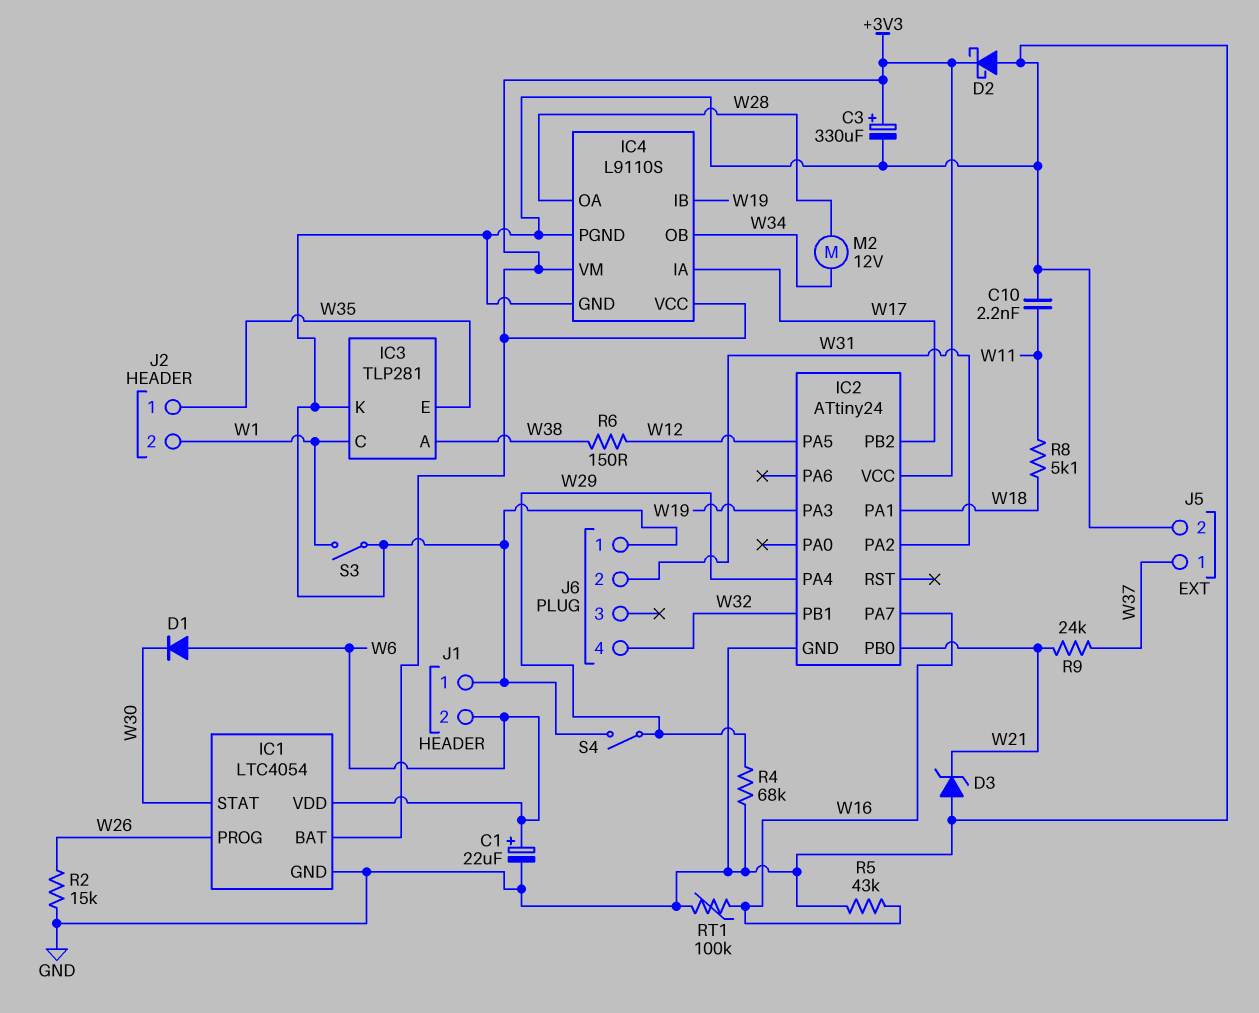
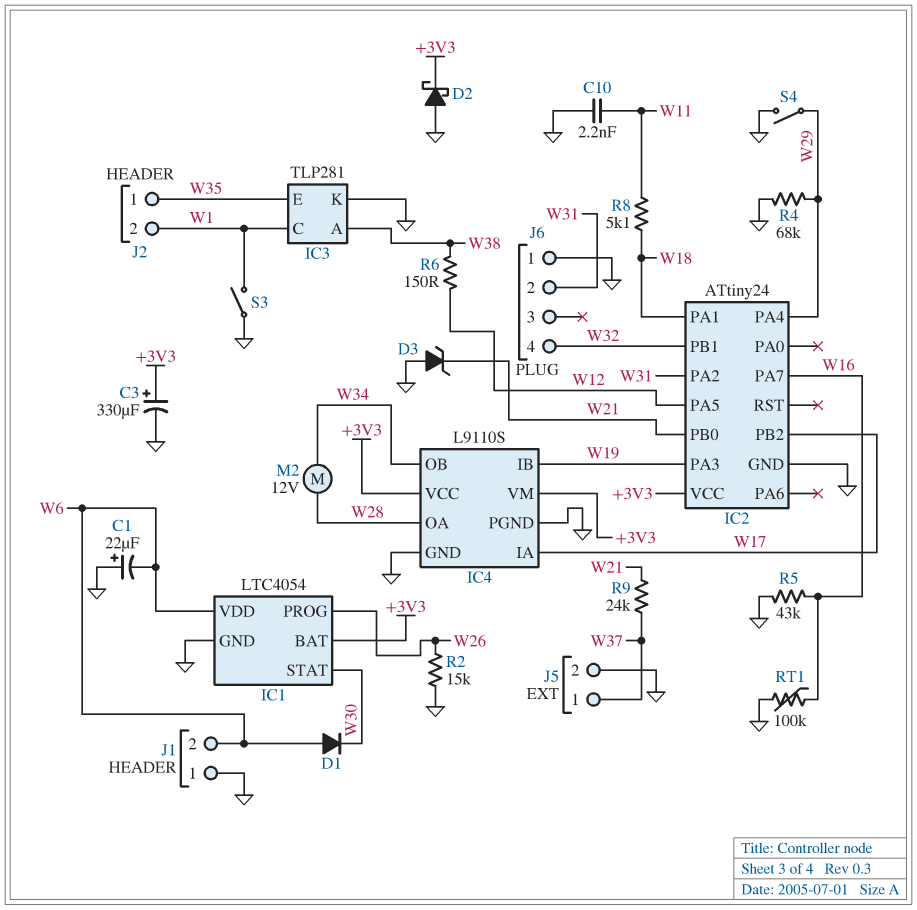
C1: 22uF (plus W6, minus GND) -> 22uF (plus GND, minus W6)

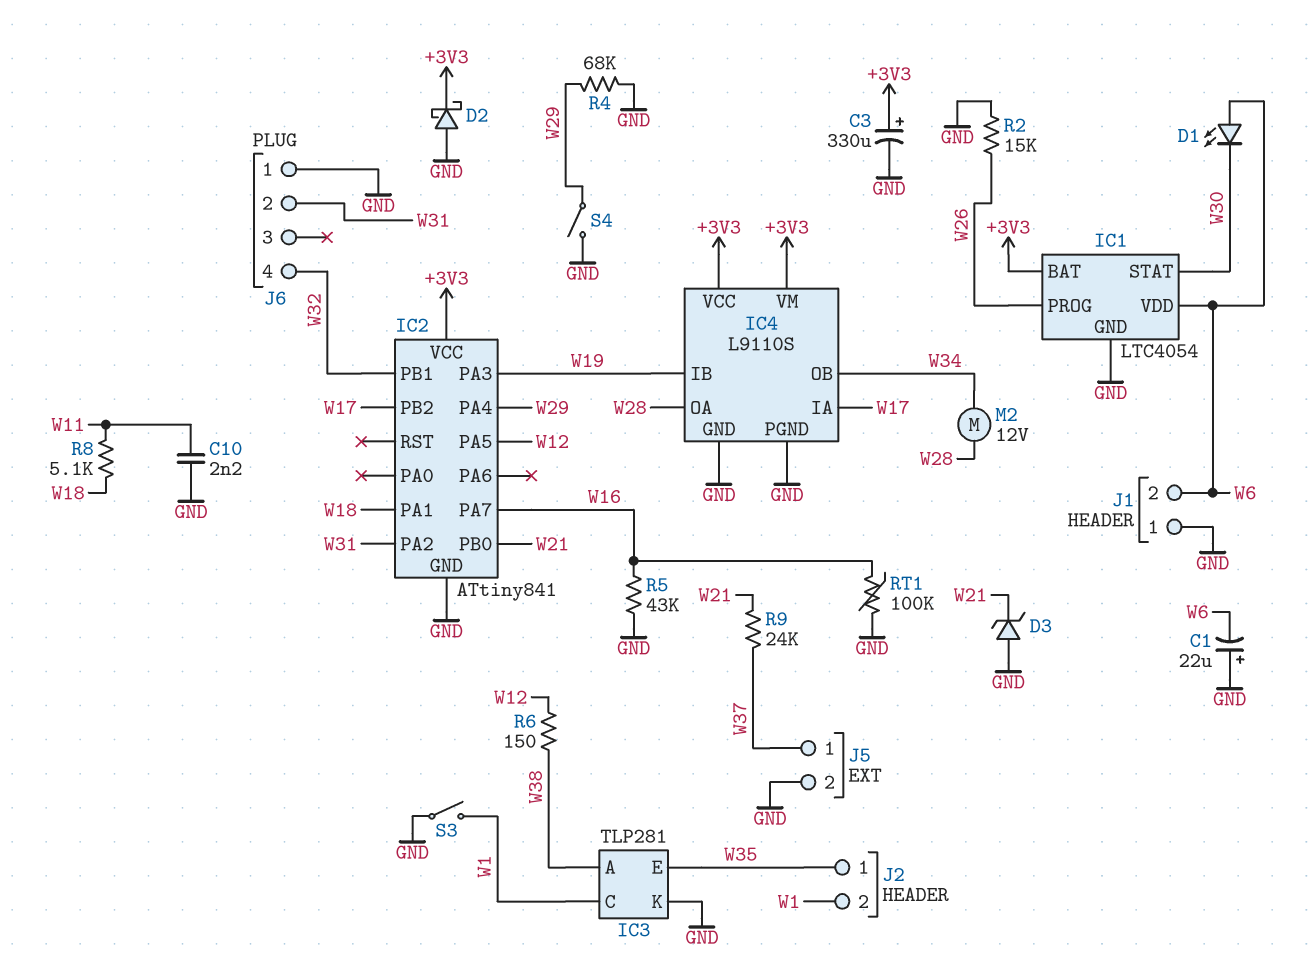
D1: diode (A W6, K W30) -> LED (A W6, K W30)
IC2: ATtiny24 -> ATtiny841

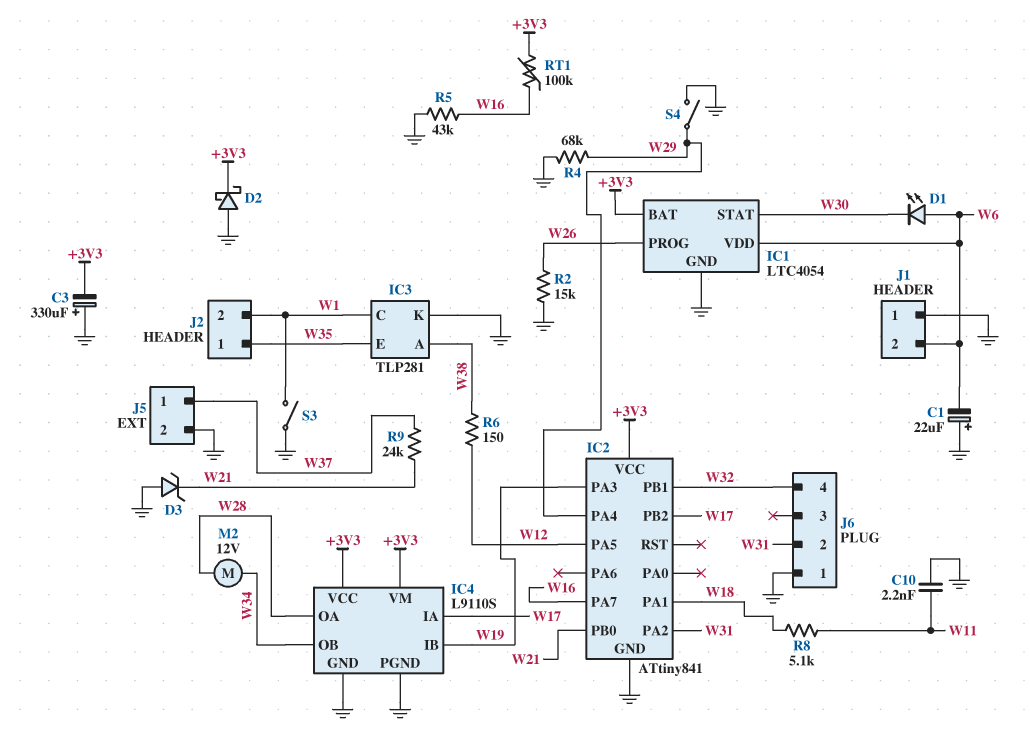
C3: 330uF (plus +3V3, minus GND) -> 330uF (plus GND, minus +3V3)
RT1: 100k (GND, W16) -> 100k (+3V3, W16)

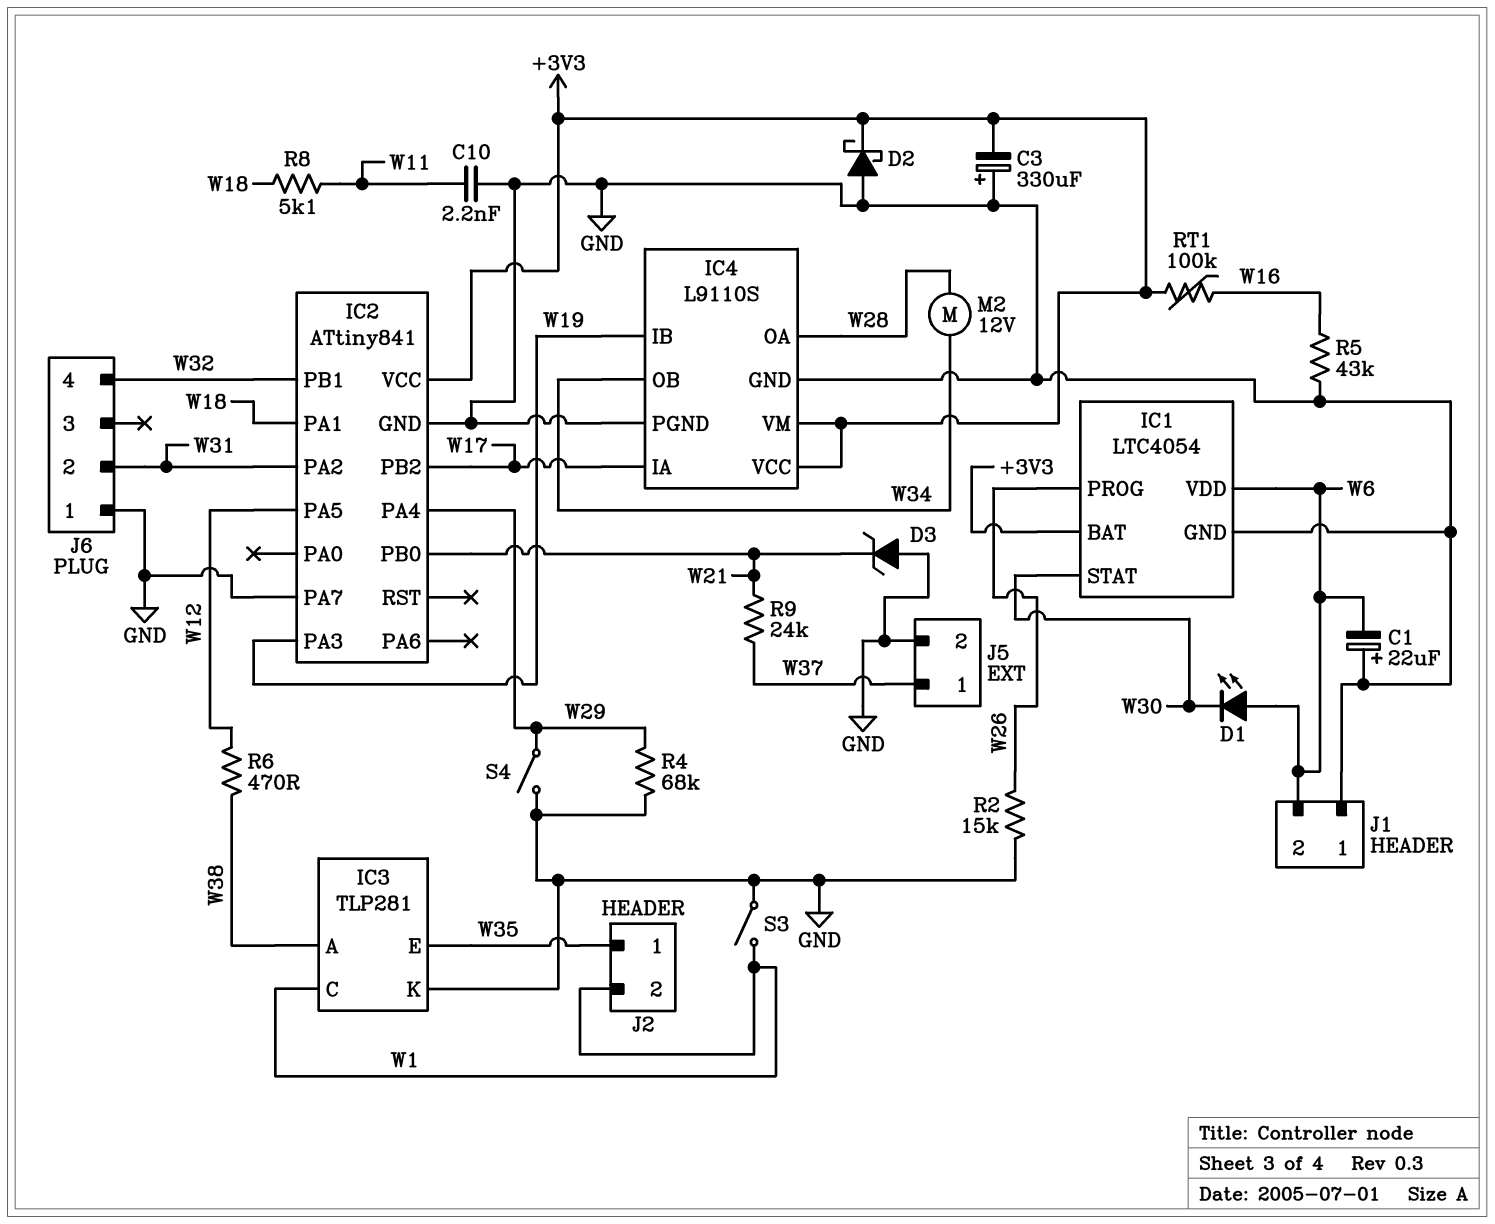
IC2 pin PA7: W16 -> GND
R6: 150 (W12, W38) -> 470 (W12, W38)

